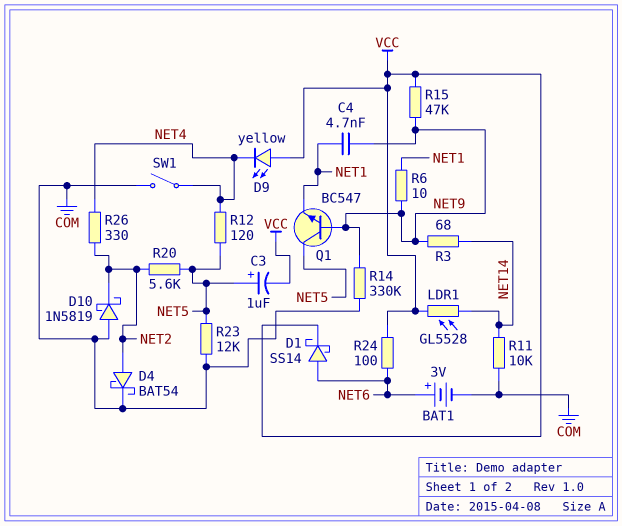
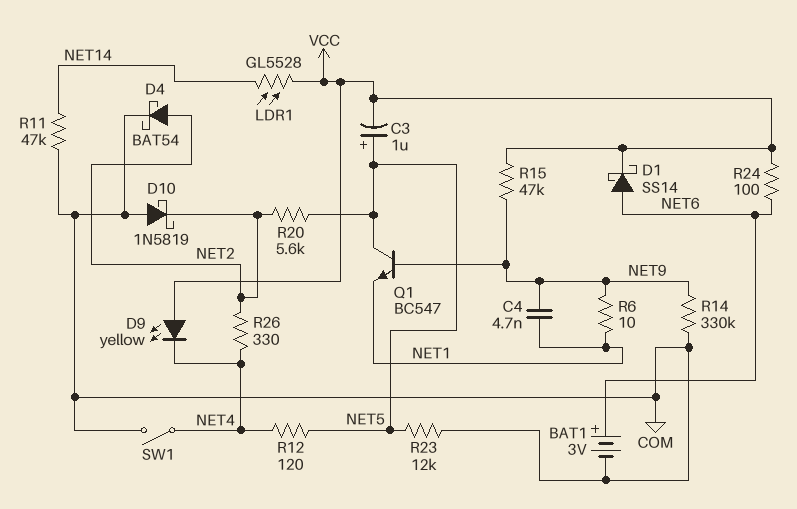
R3: 68 (NET9, NET14) -> none
R11: 10k (COM, NET14) -> 47k (COM, NET14)

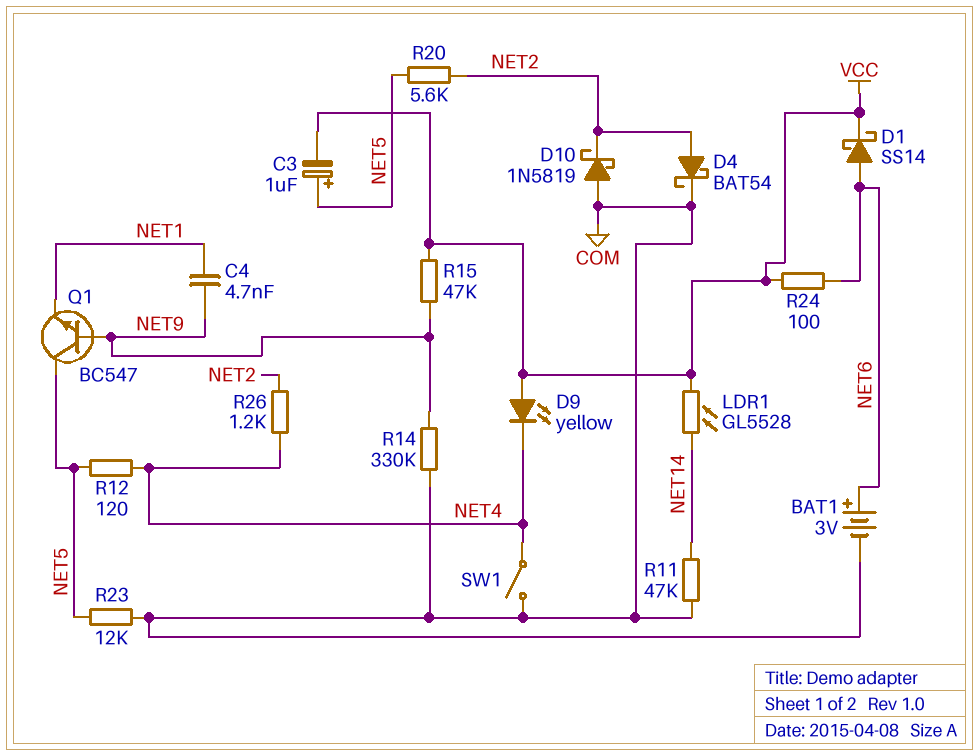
R6: 10 (NET1, NET9) -> none
R26: 330 (NET2, NET4) -> 1.2k (NET2, NET4)

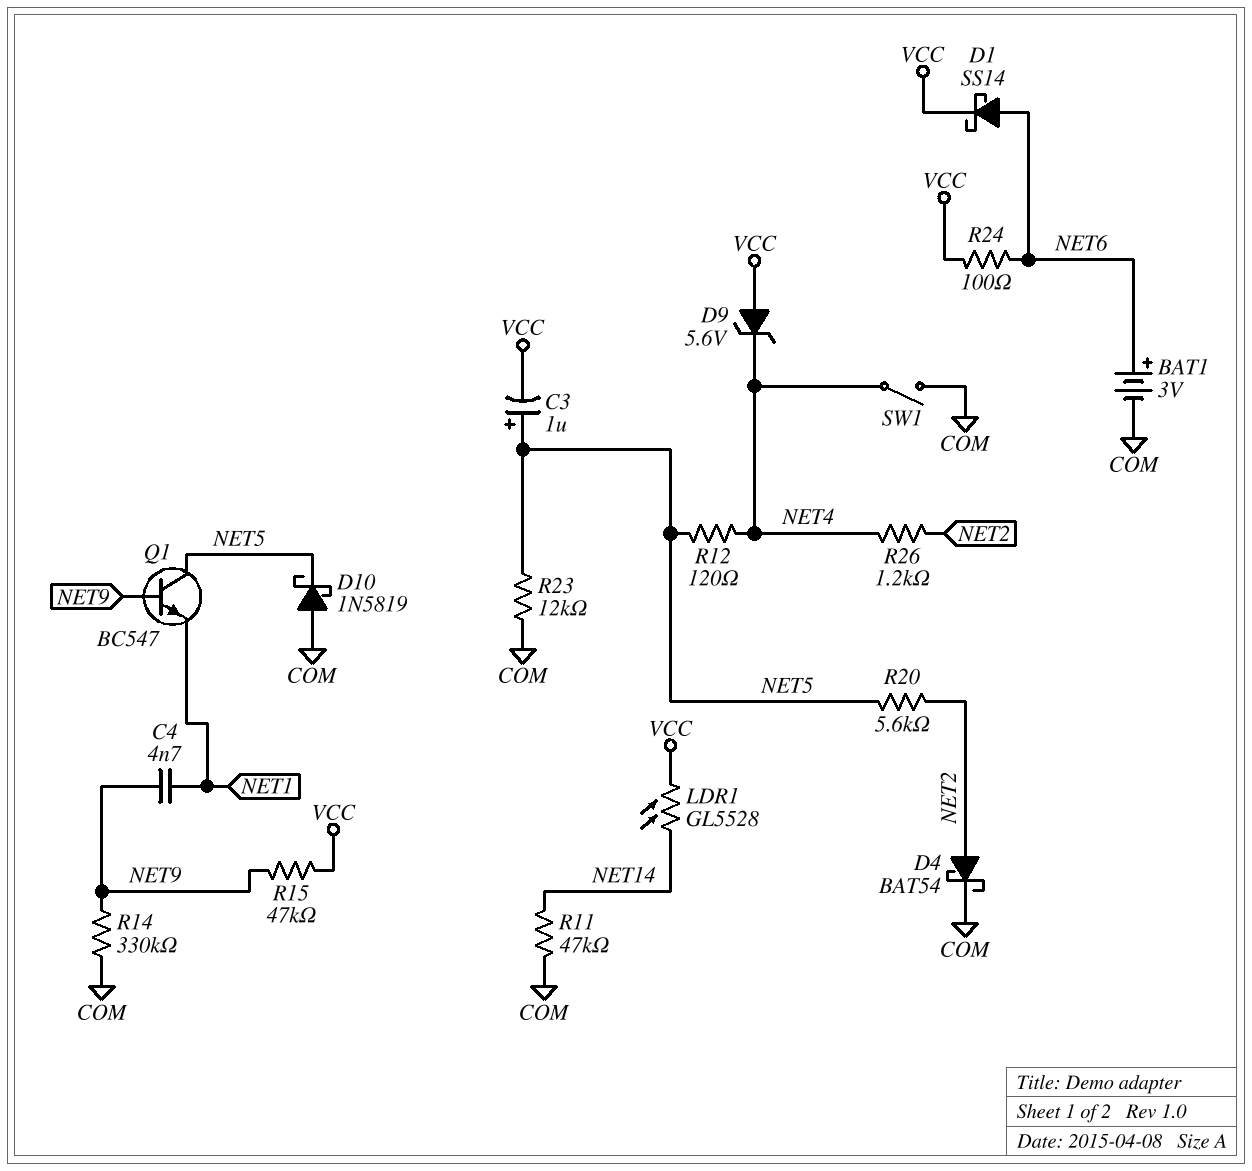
D9: LED yellow (A VCC, K NET4) -> zener 5.6V (A VCC, K NET4)
D10: schottky 1N5819 (A COM, K NET2) -> schottky 1N5819 (A COM, K NET5)

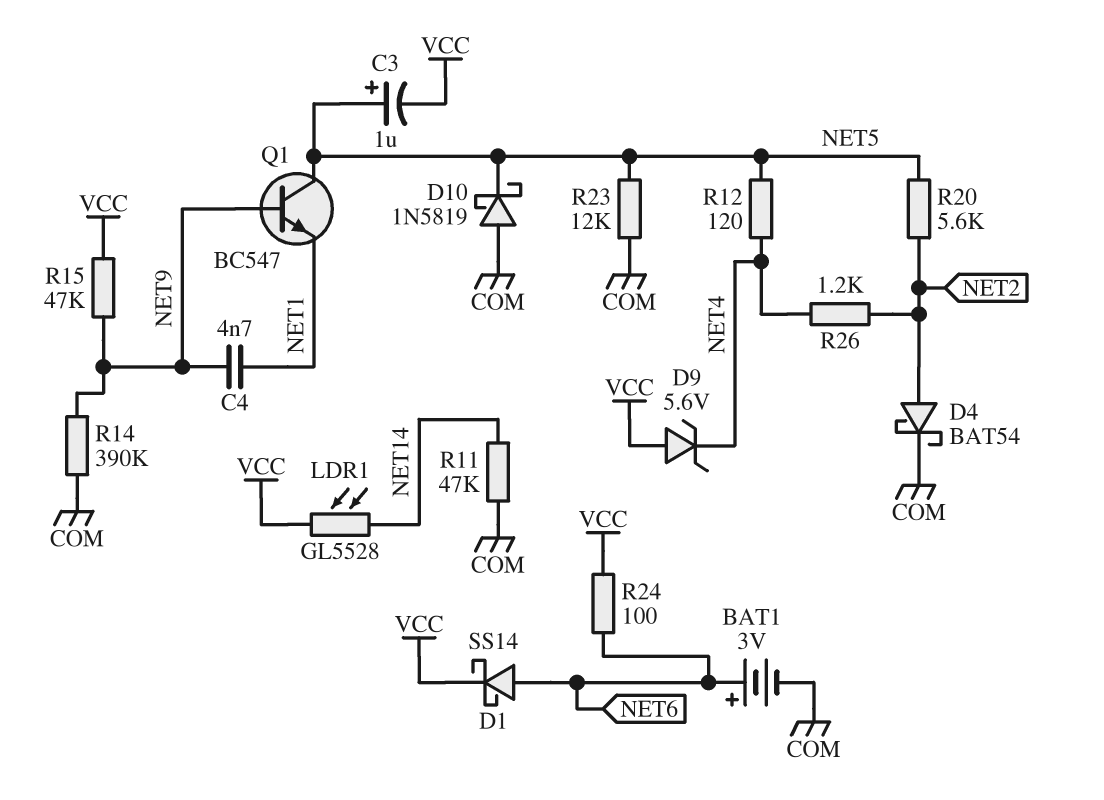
R14: 330k (COM, NET9) -> 390k (COM, NET9)
SW1: switch (COM, NET4) -> none

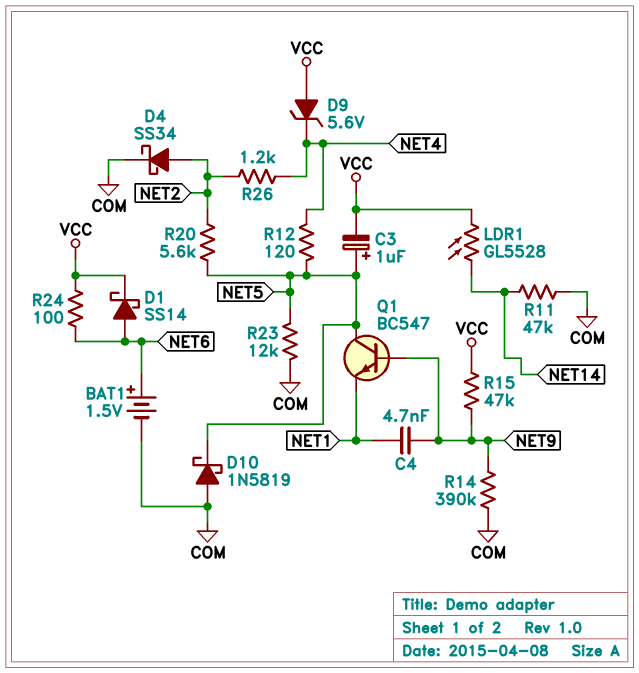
BAT1: 3V (plus NET6, minus COM) -> 1.5V (plus NET6, minus COM)
D4: schottky BAT54 (A NET2, K COM) -> schottky SS34 (A NET2, K COM)

